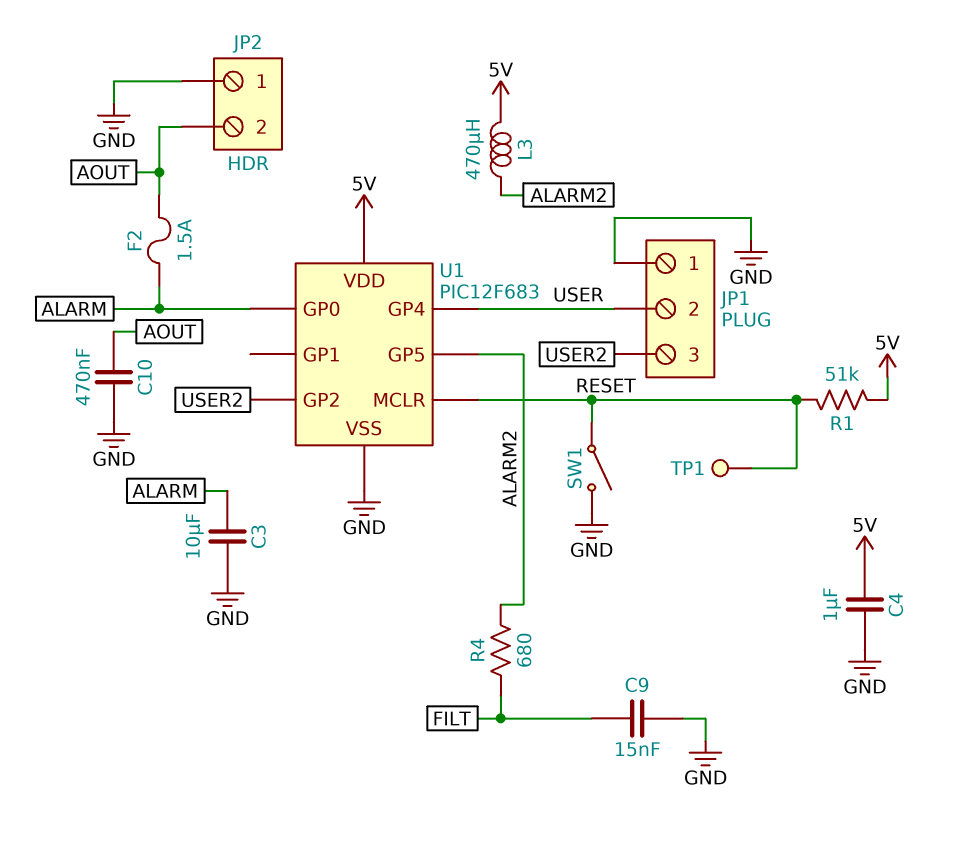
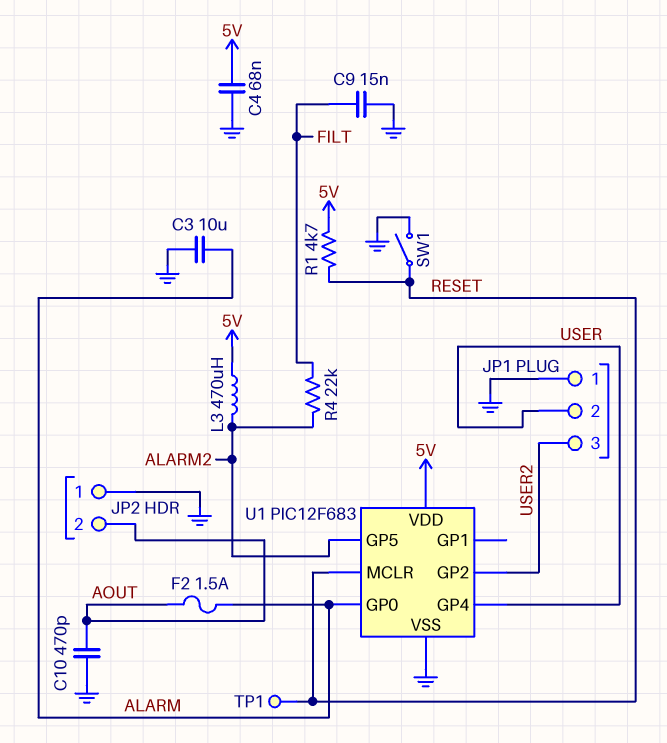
C4: 1uF (5V, GND) -> 68nF (5V, GND)
C10: 470nF (AOUT, GND) -> 470pF (AOUT, GND)
R1: 51k (5V, RESET) -> 4.7k (5V, RESET)
R4: 680 (ALARM2, FILT) -> 22k (ALARM2, FILT)

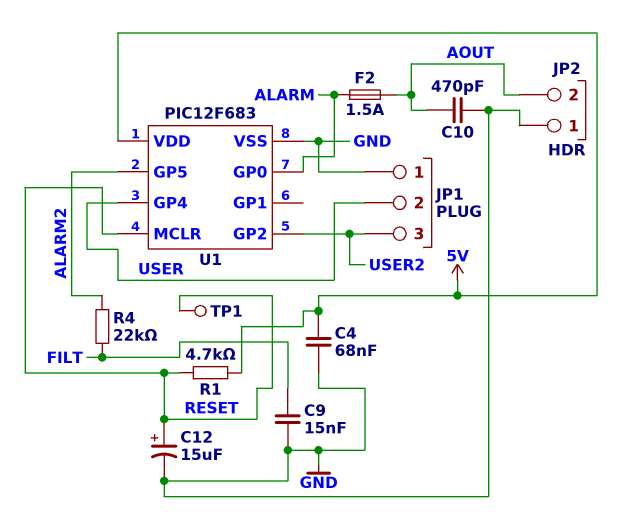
C3: 10uF (ALARM, GND) -> none
C12: none -> 15uF (plus RESET, minus GND)
L3: 470uH (5V, ALARM2) -> none
SW1: switch (GND, RESET) -> none

